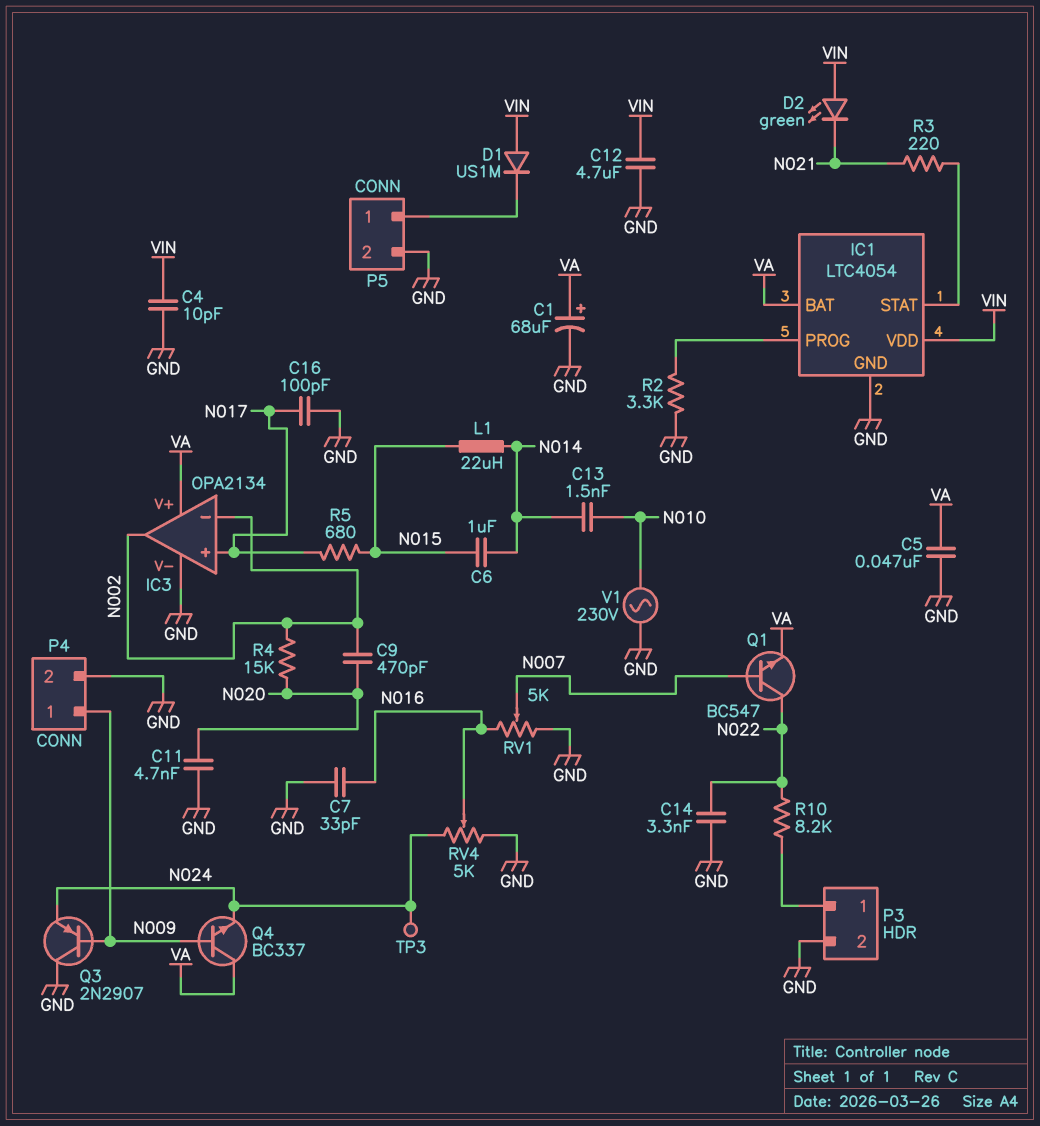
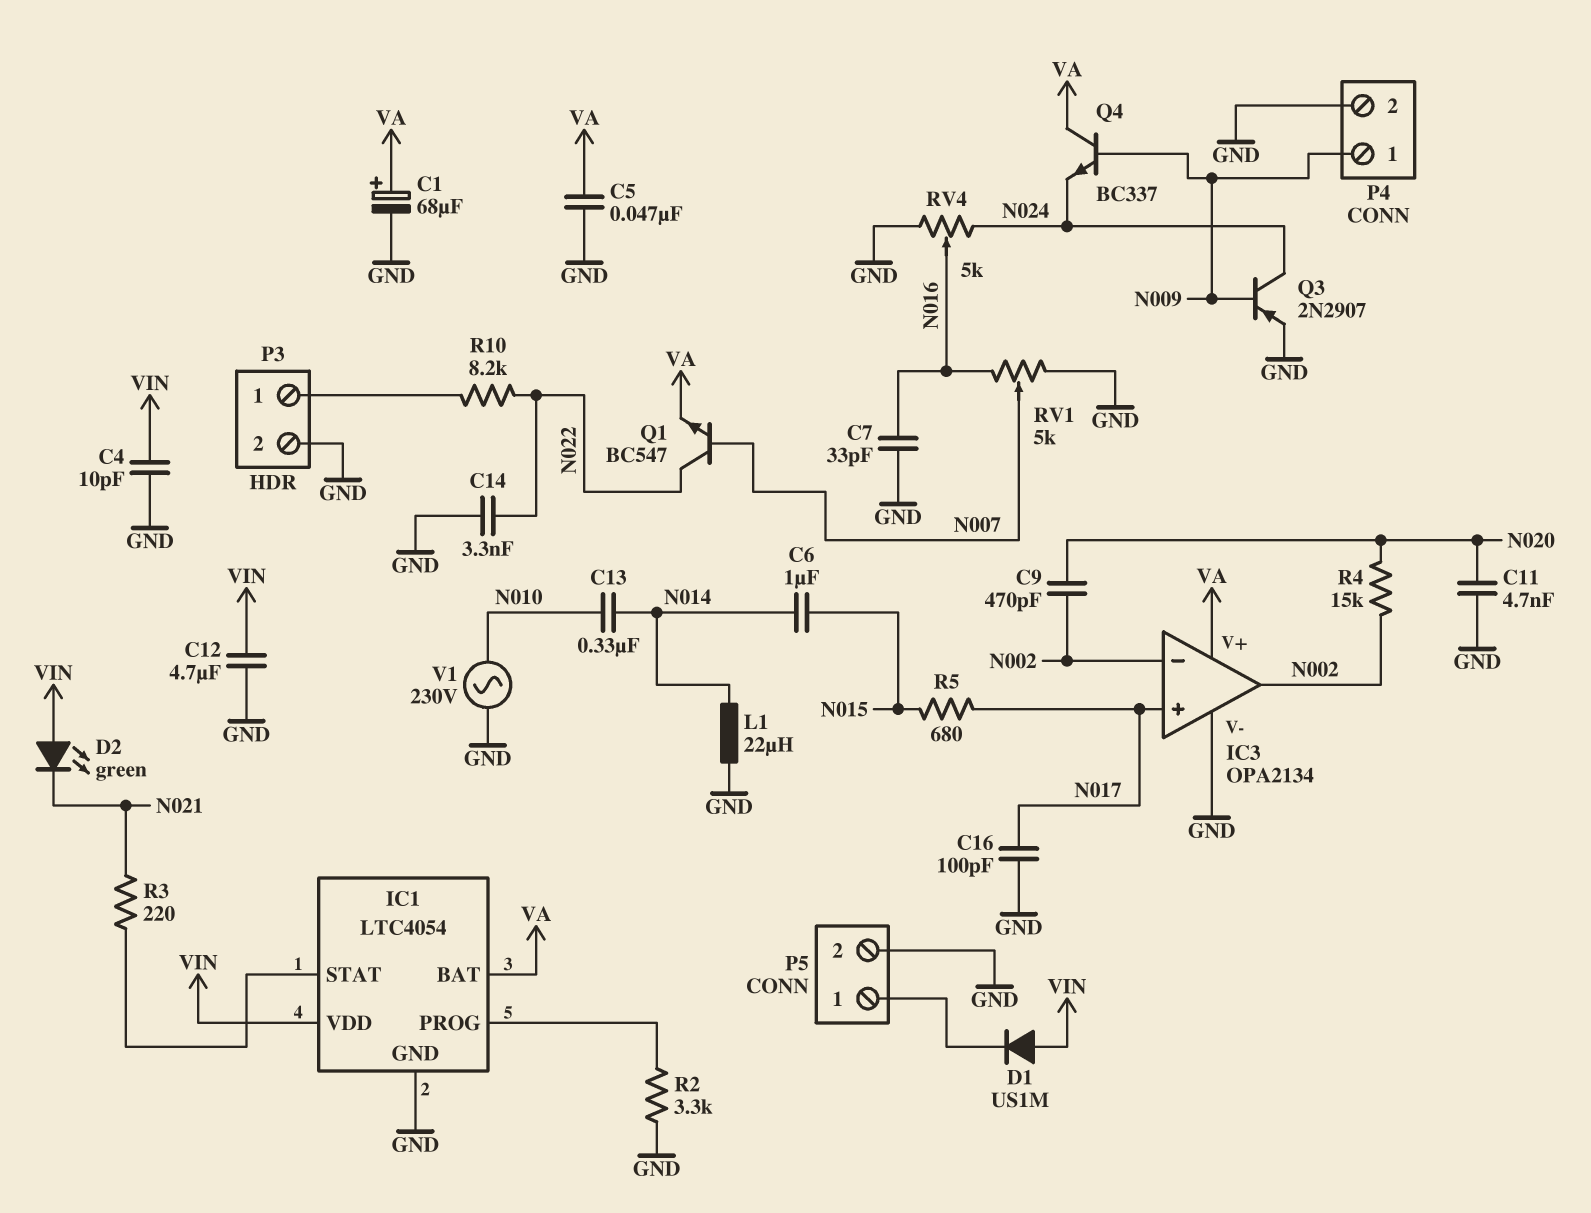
C13: 1.5nF (N010, N014) -> 330nF (N010, N014)
L1: 22uH (N014, N015) -> 22uH (GND, N014)
Q3: PNP 2N2907 (B N009, C GND, E N024) -> PNP 2N2907 (B N009, C N024, E GND)
TP3: test point (N024) -> none

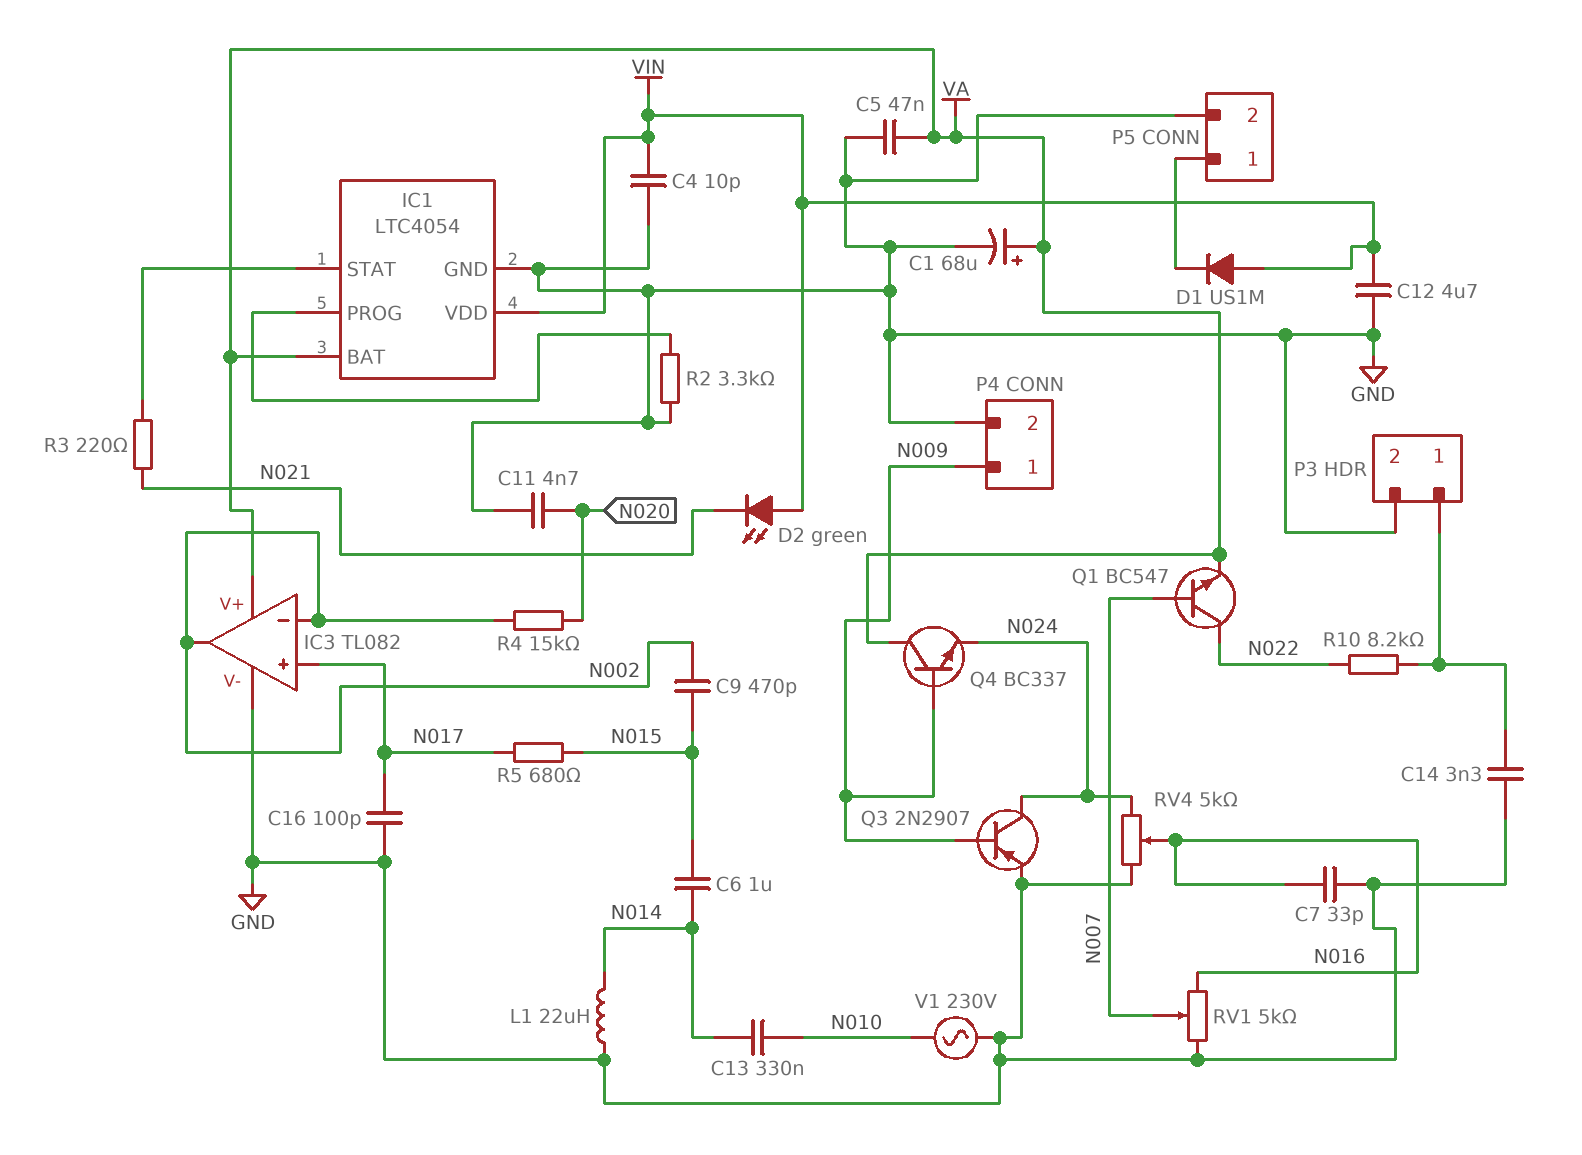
C9: 470pF (N002, N020) -> 470pF (N002, N015)
C14: 3.3nF (GND, N022) -> 3.3nF (GND, P3/1)
IC3: OPA2134 -> TL082

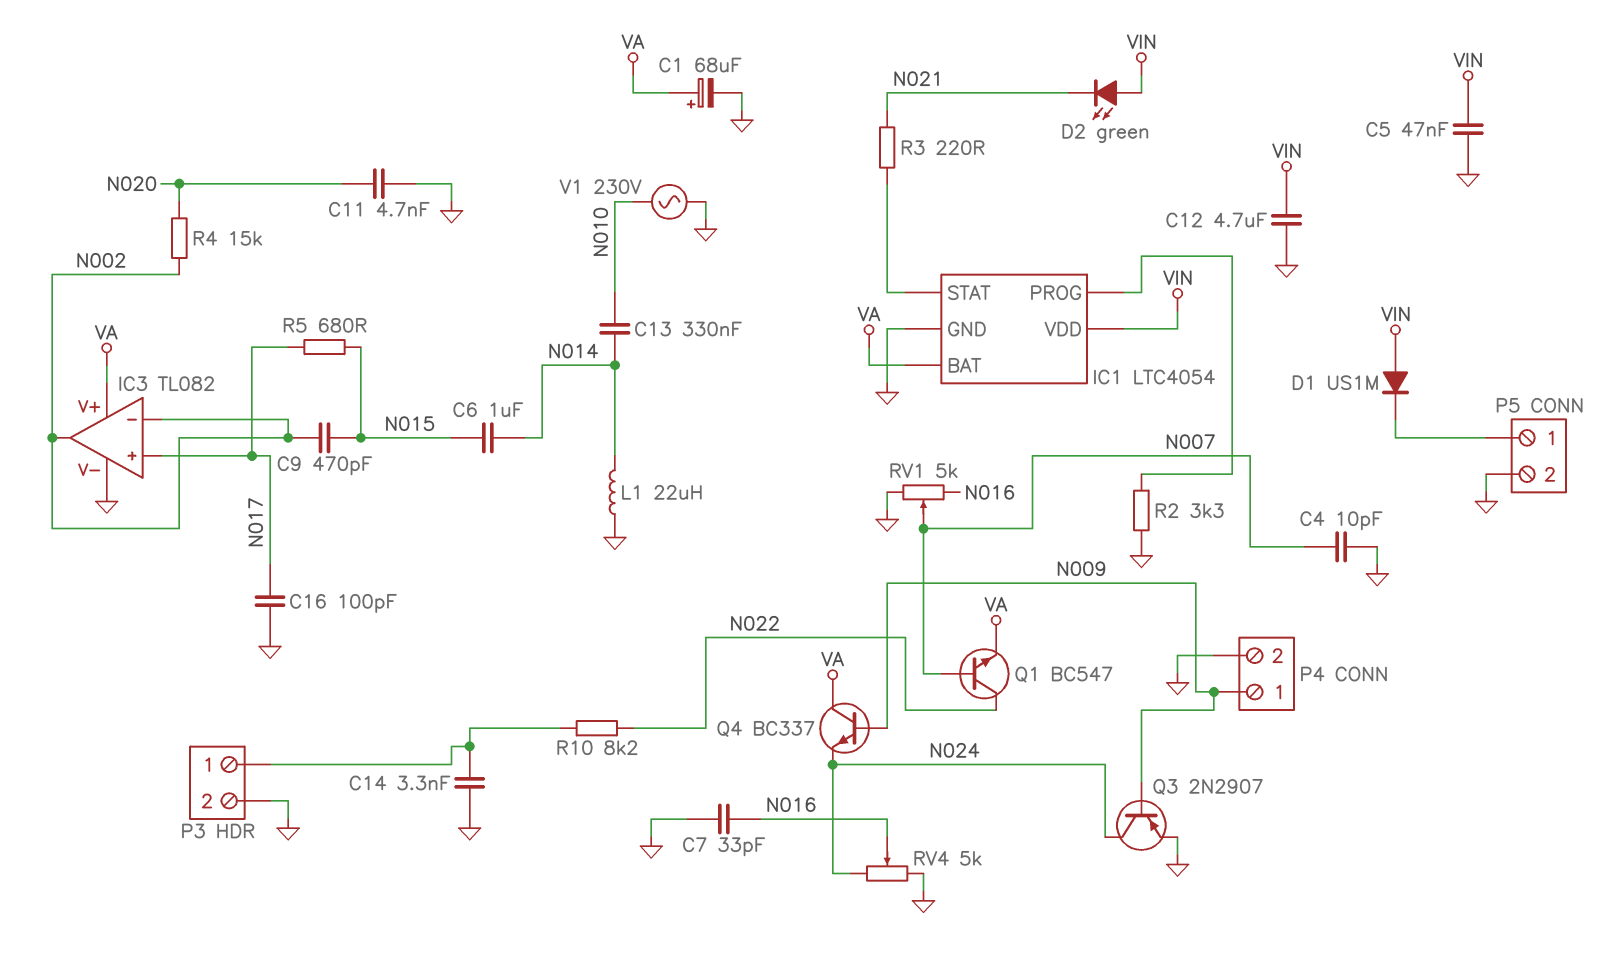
C4: 10pF (GND, VIN) -> 10pF (GND, N007)
C5: 47nF (GND, VA) -> 47nF (GND, VIN)

